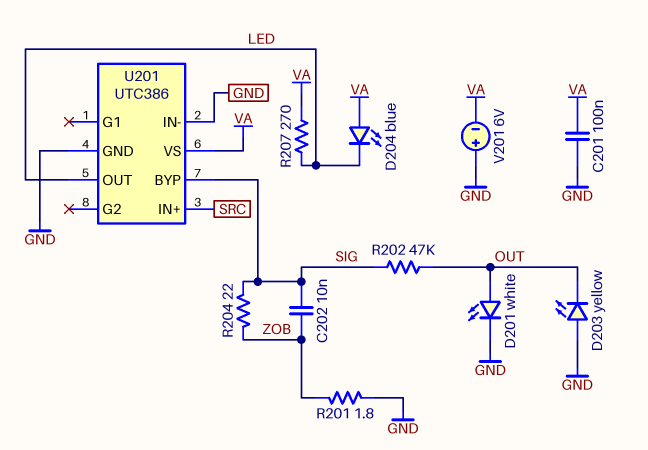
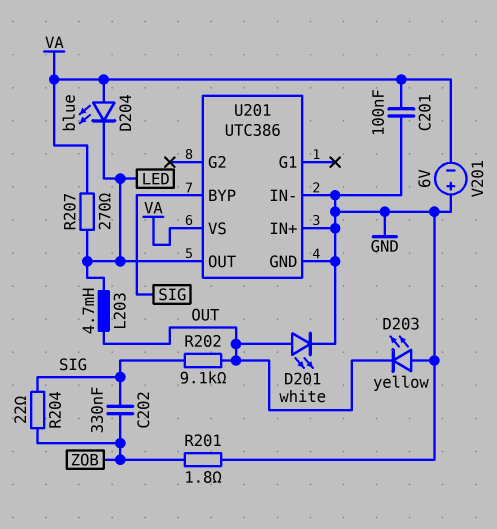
C202: 10nF (SIG, ZOB) -> 330nF (SIG, ZOB)
L203: none -> 4.7mH (LED, OUT)
R202: 47k (OUT, SIG) -> 9.1k (OUT, SIG)
U201 pin IN+: SRC -> GND

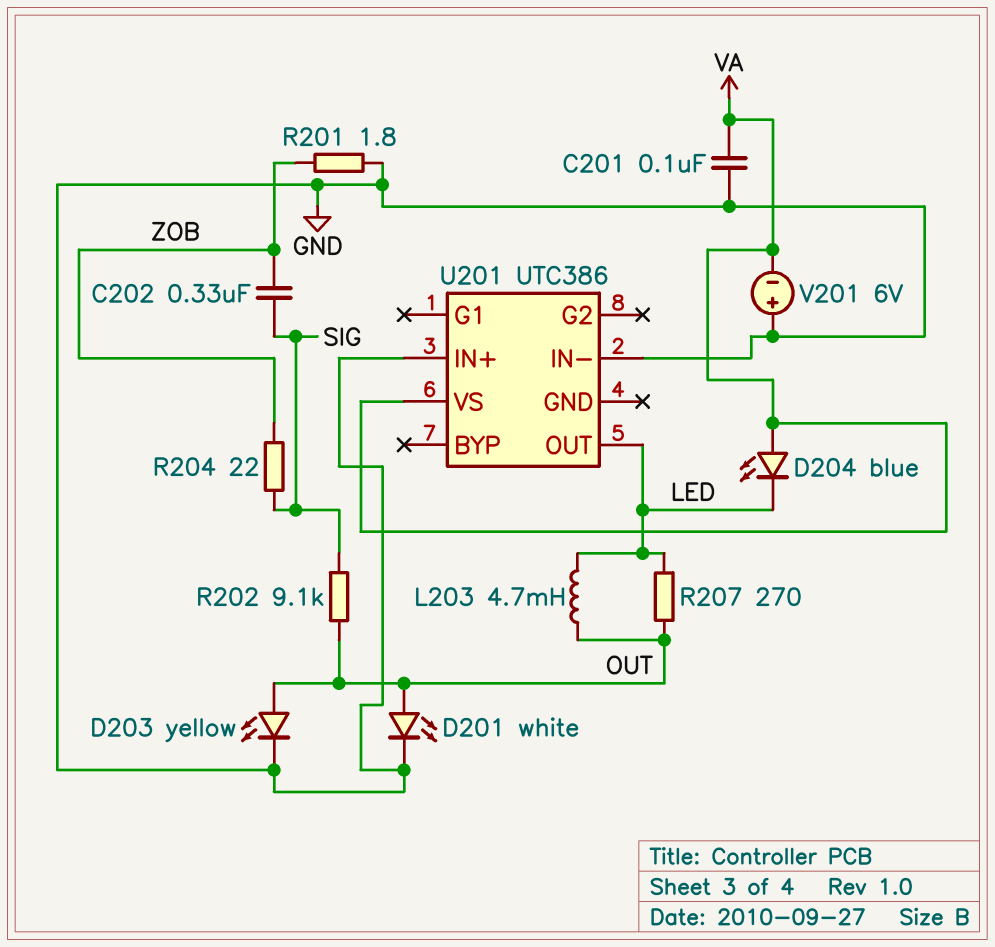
D203: LED yellow (A GND, K OUT) -> LED yellow (A OUT, K GND)
R207: 270 (LED, VA) -> 270 (LED, OUT)
U201 pin BYP: SIG -> none
U201 pin GND: GND -> none

